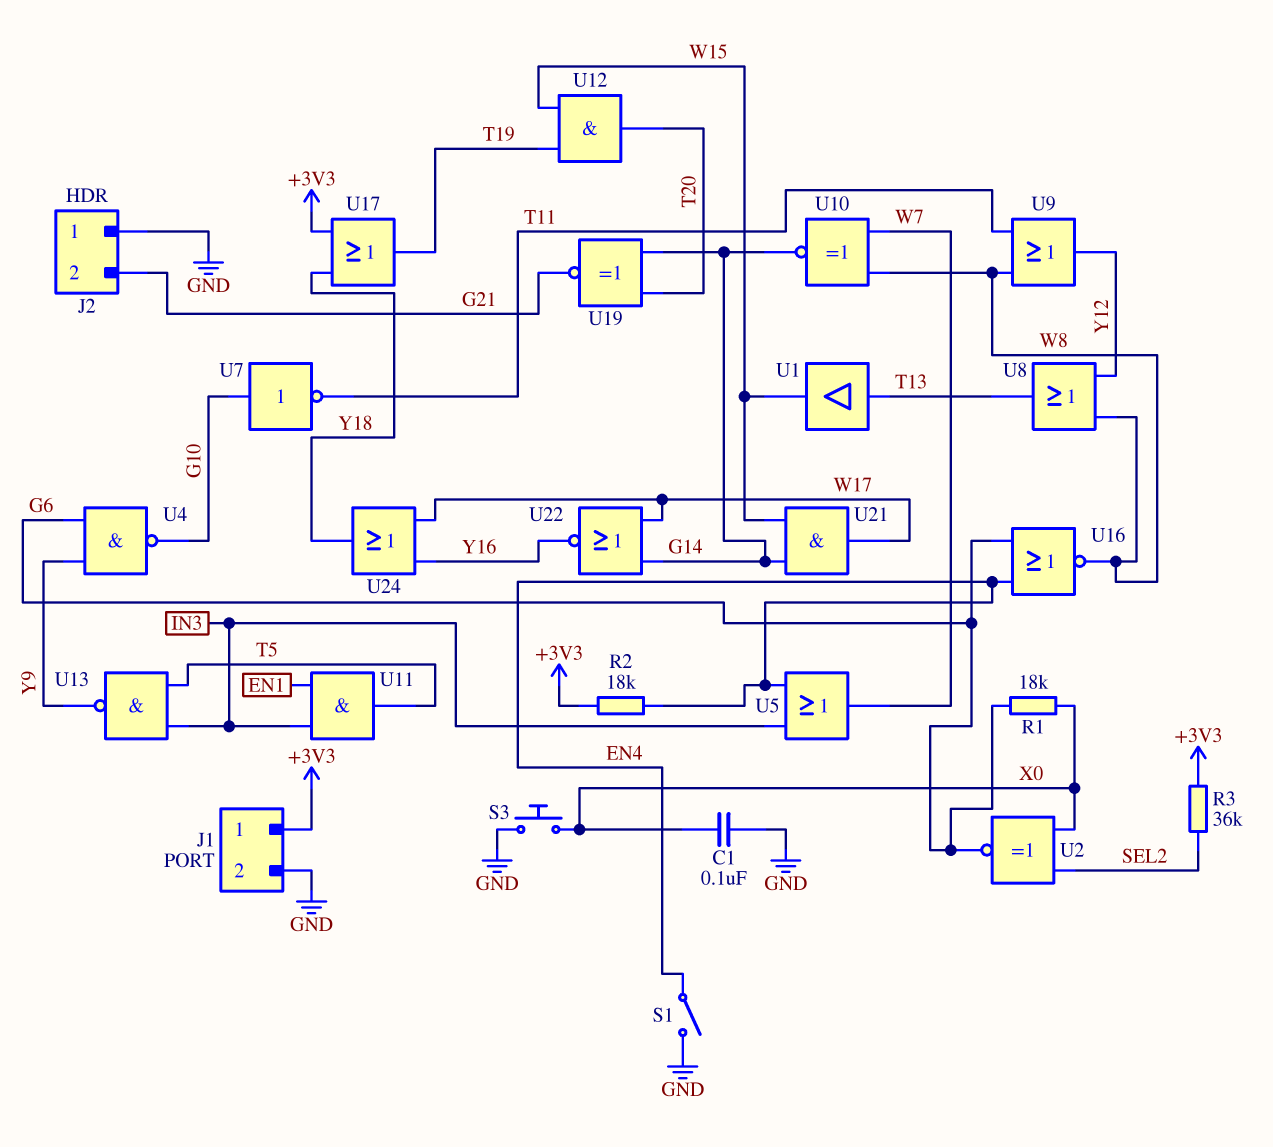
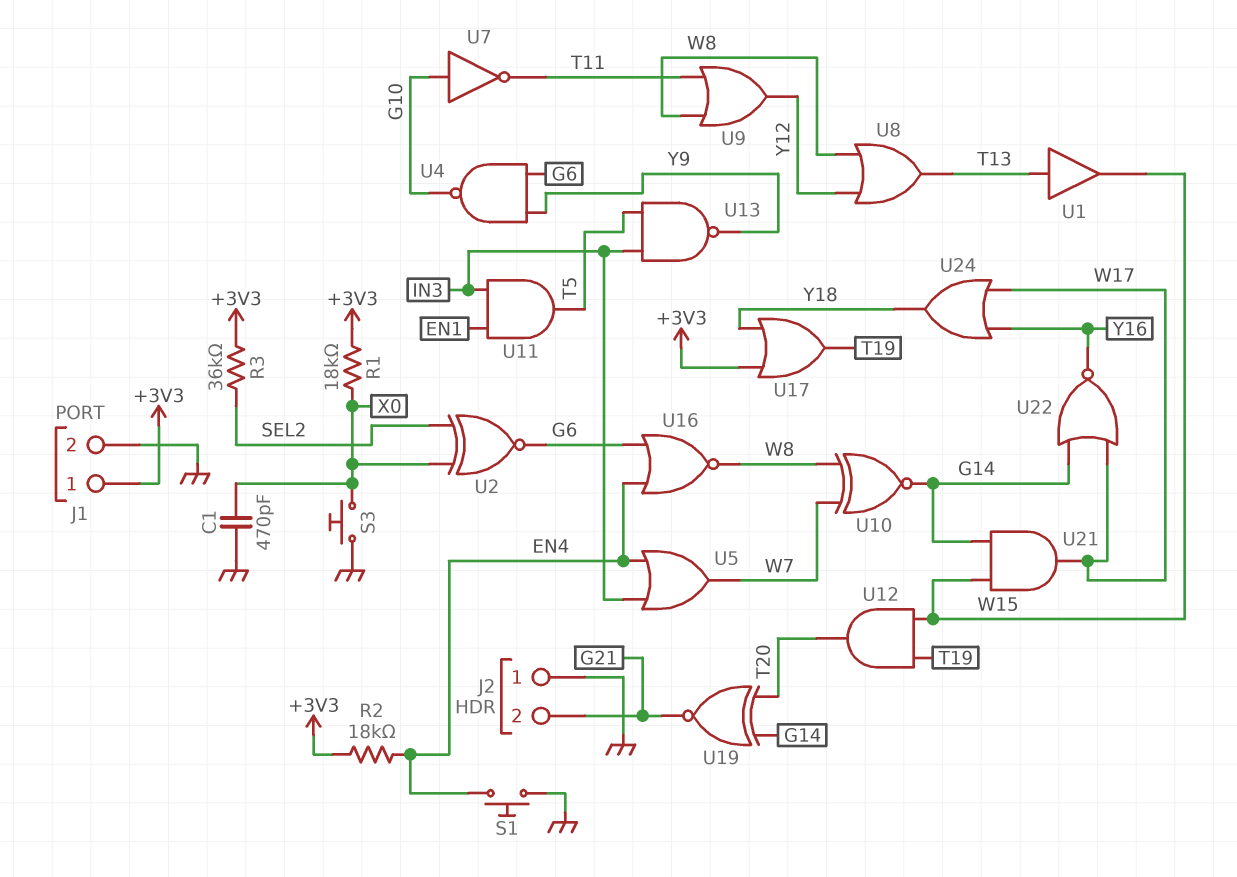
C1: 100nF (GND, X0) -> 470pF (GND, X0)
R1: 18k (G6, X0) -> 18k (+3V3, X0)
S1: switch (EN4, GND) -> button (EN4, GND)

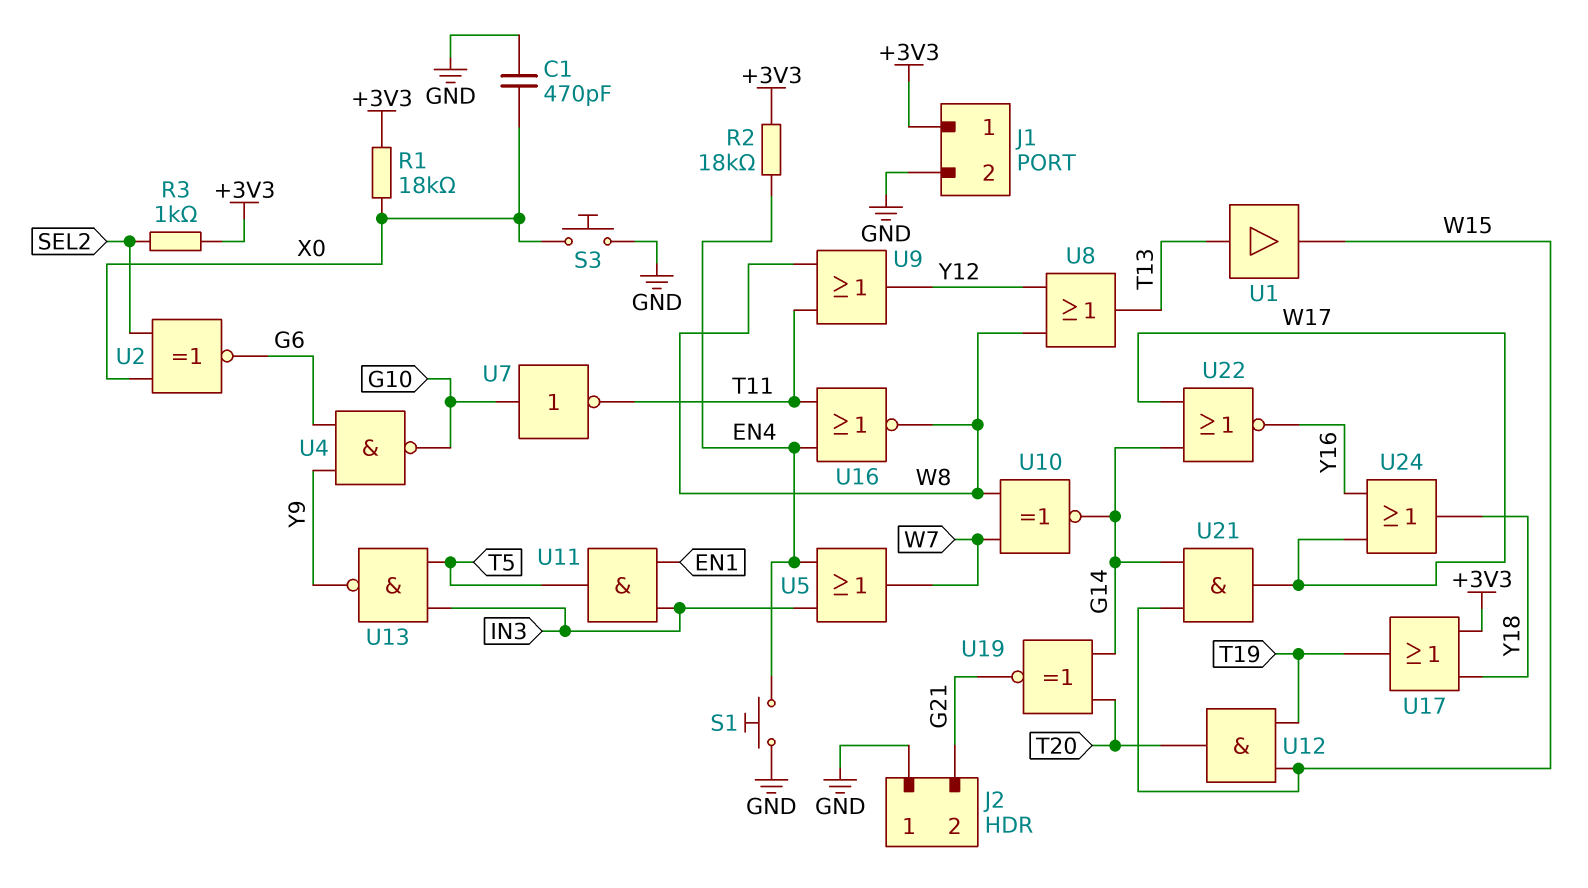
R3: 36k (+3V3, SEL2) -> 1k (+3V3, SEL2)
U16: NOR (in EN4, in G6, out W8) -> NOR (in EN4, in T11, out W8)

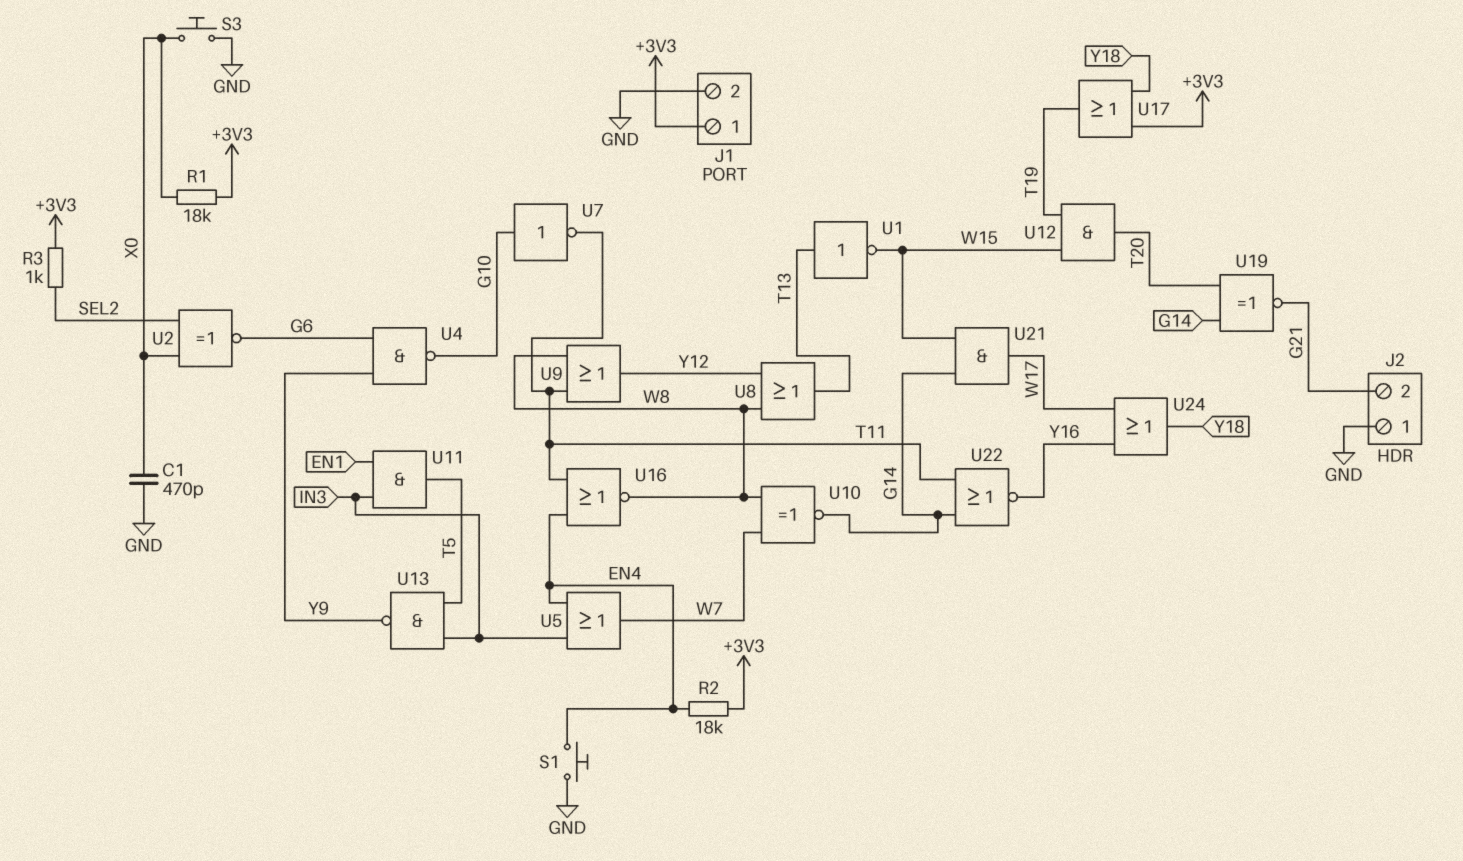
U1: buffer (in T13, out W15) -> NOT (in T13, out W15)
U22: NOR (in G14, in W17, out Y16) -> NOR (in G14, in T11, out Y16)

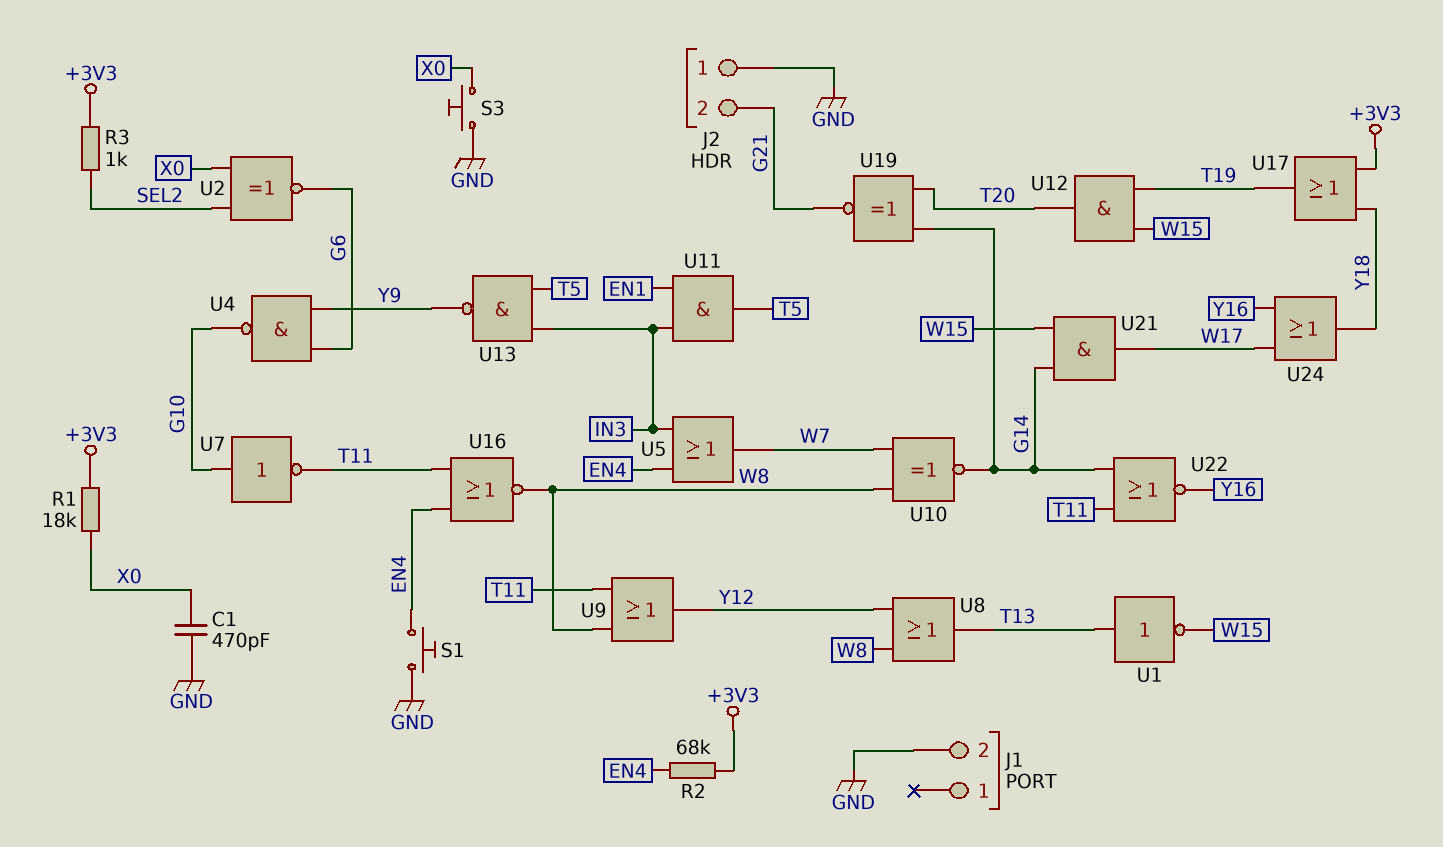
J1 pin 1: +3V3 -> none
R2: 18k (+3V3, EN4) -> 68k (+3V3, EN4)

